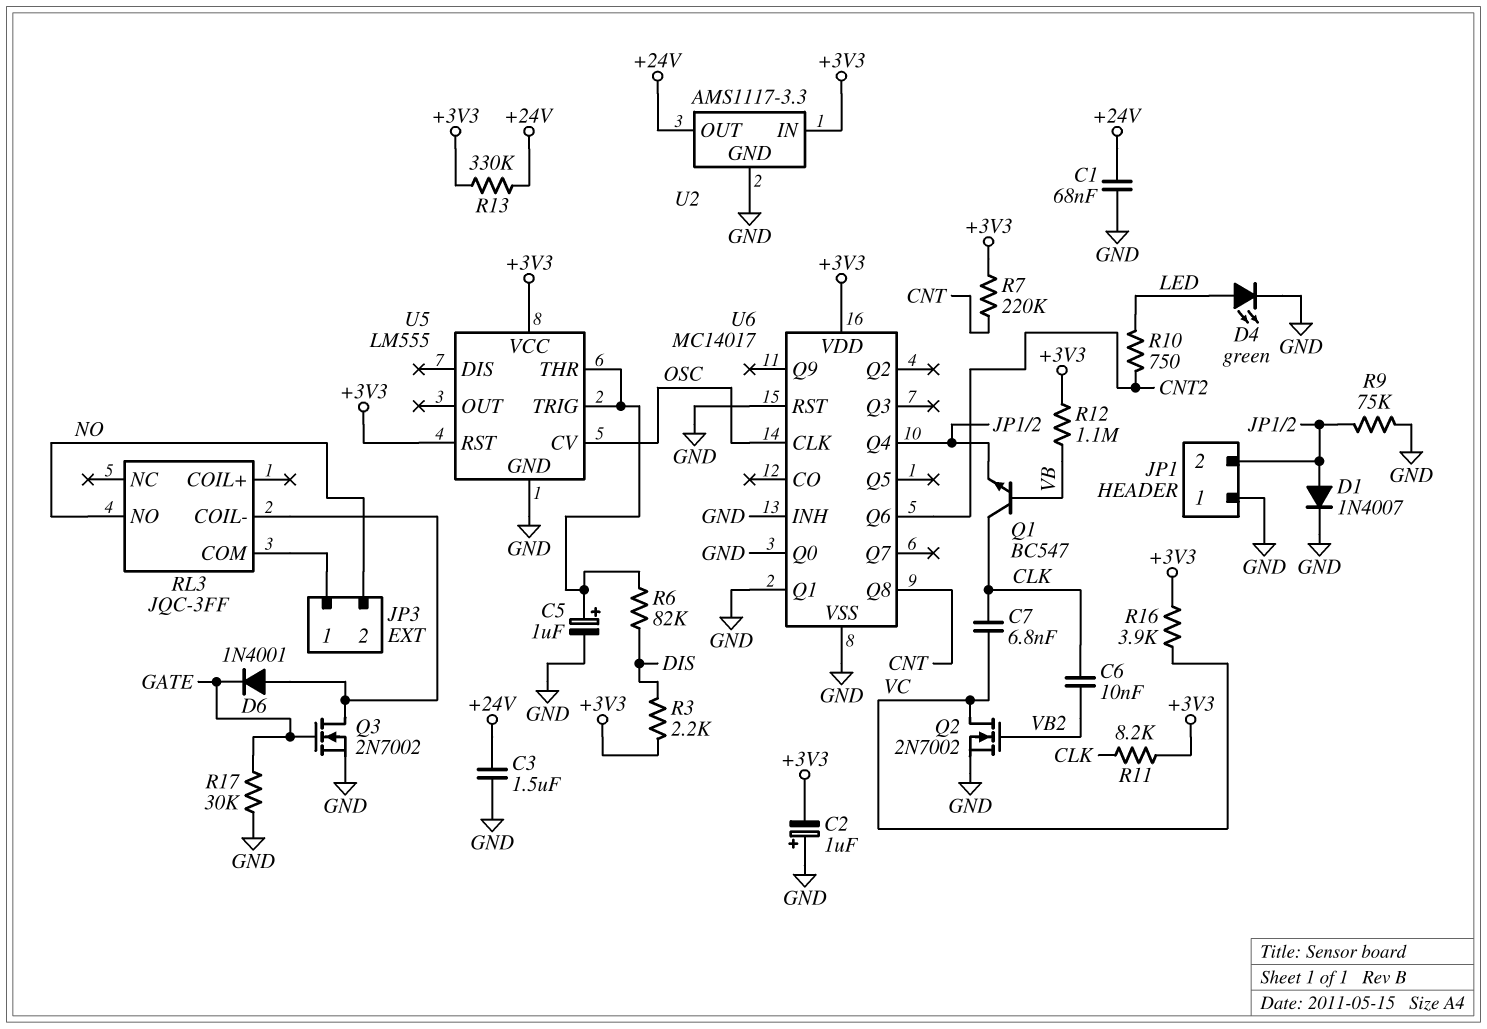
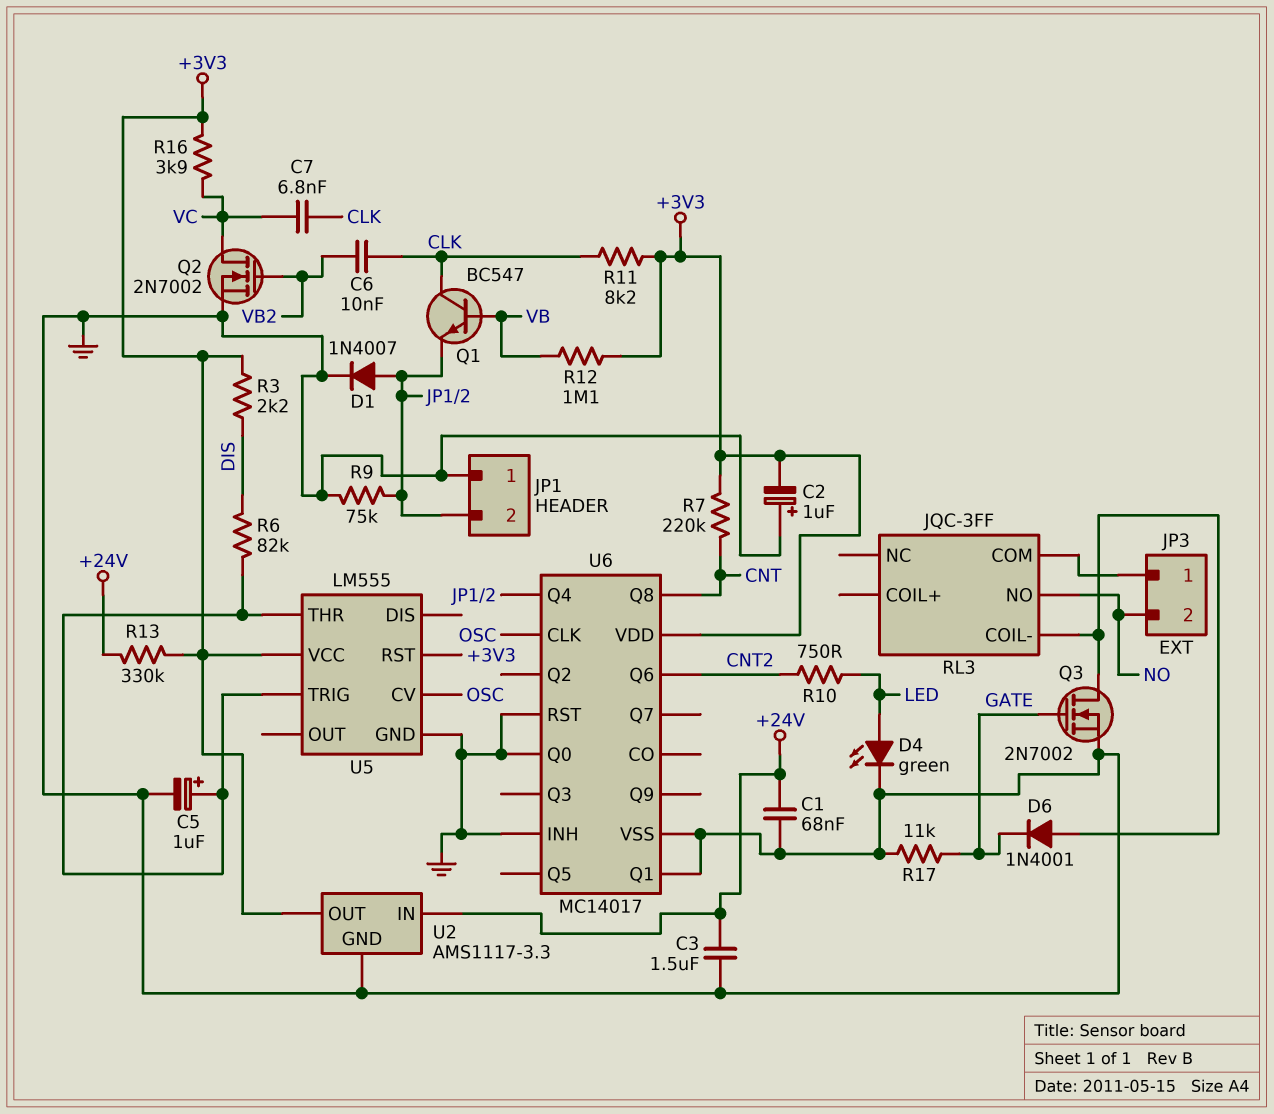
R17: 30k (GATE, GND) -> 11k (GATE, GND)
U2 pin IN: +3V3 -> +24V
U2 pin OUT: +24V -> +3V3

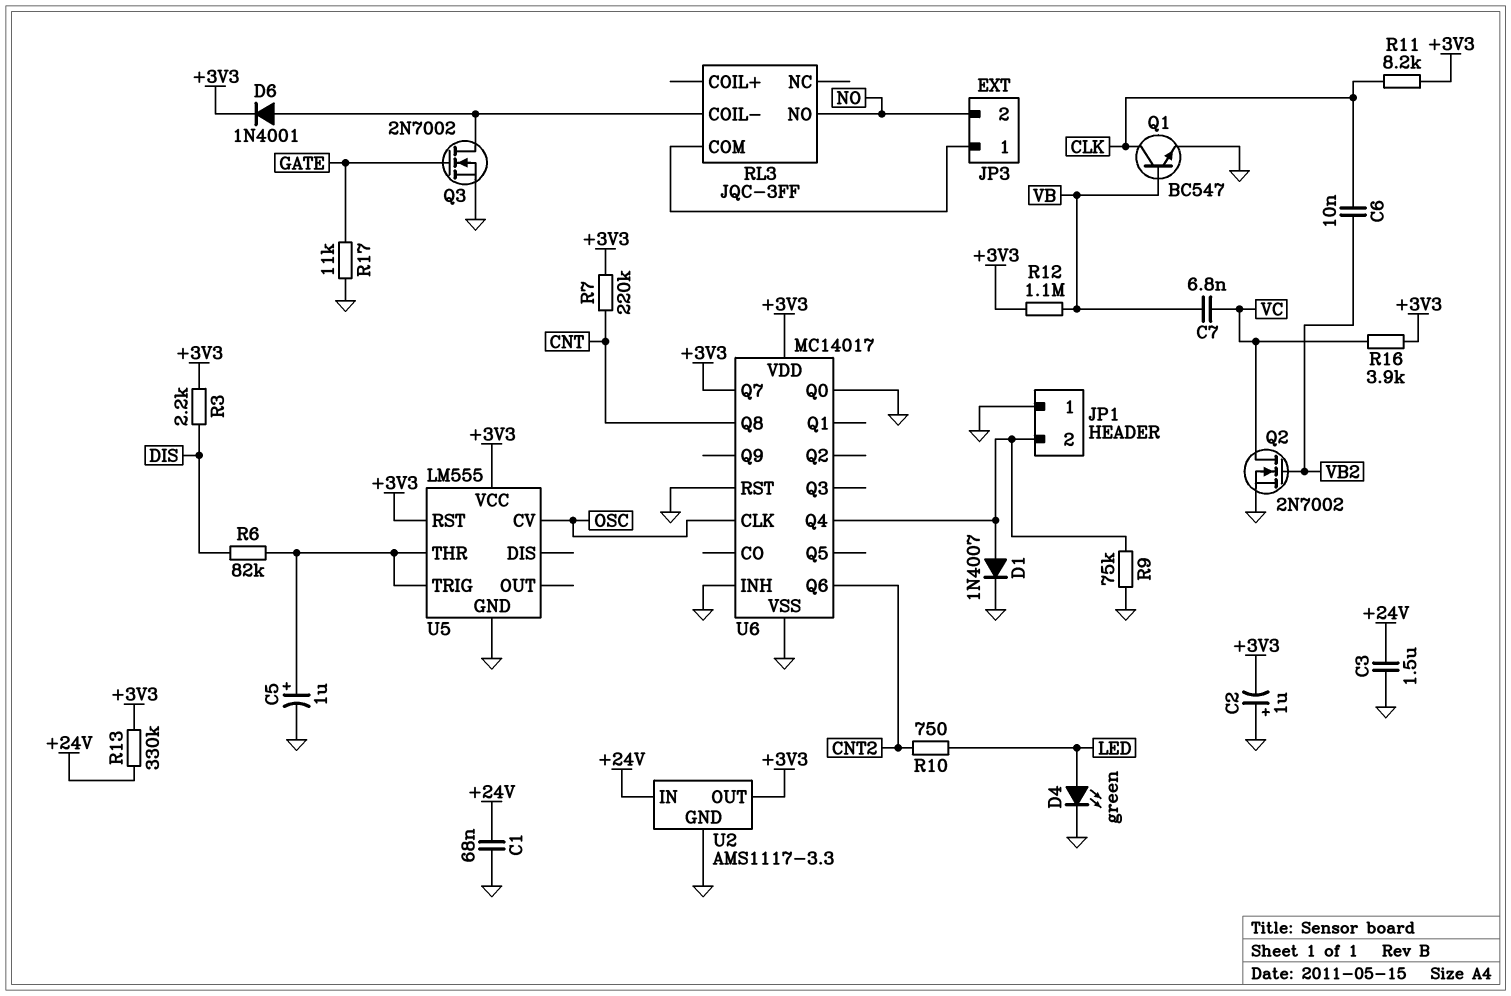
C7: 6.8nF (CLK, VC) -> 6.8nF (VB, VC)
D6: diode 1N4001 (A RL3/COIL-, K GATE) -> diode 1N4001 (A RL3/COIL-, K +3V3)
Q1: NPN BC547 (B VB, C CLK, E JP1/2) -> NPN BC547 (B VB, C CLK, E GND)
U6 pin Q1: GND -> none
U6 pin Q7: none -> +3V3

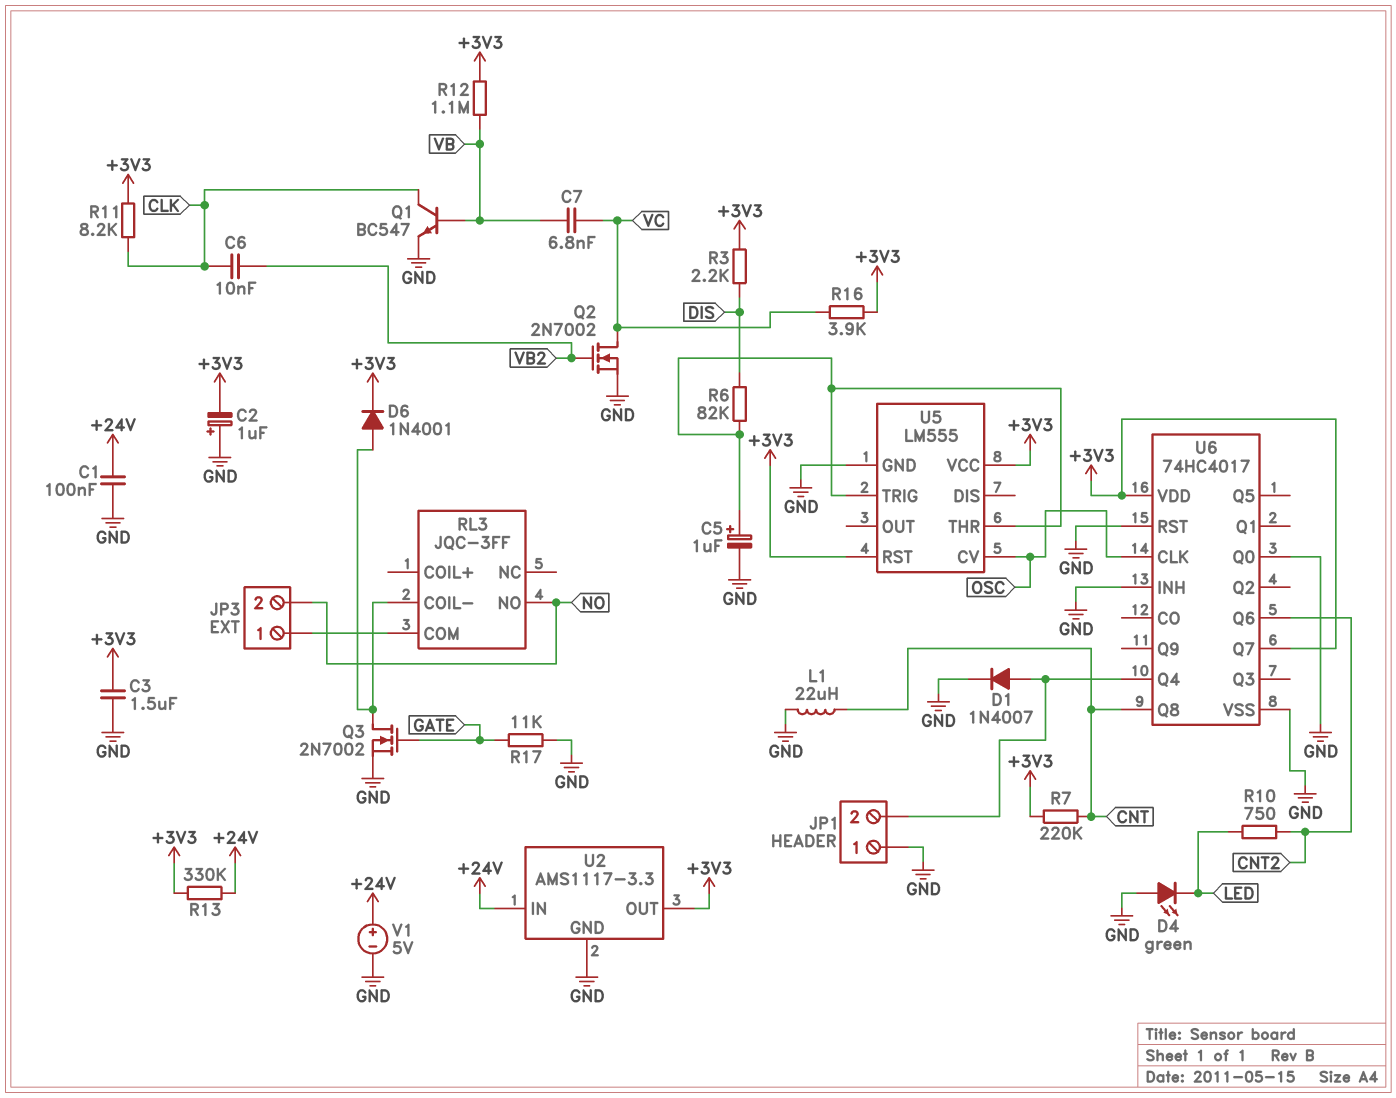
C1: 68nF (+24V, GND) -> 100nF (+24V, GND)
C3: 1.5uF (+24V, GND) -> 1.5uF (+3V3, GND)
D4: LED green (A LED, K GND) -> LED green (A GND, K LED)
L1: none -> 22uH (CNT, GND)
R9: 75k (GND, JP1/2) -> none
U6: MC14017 -> 74HC4017
V1: none -> 5V (plus +24V, minus GND)

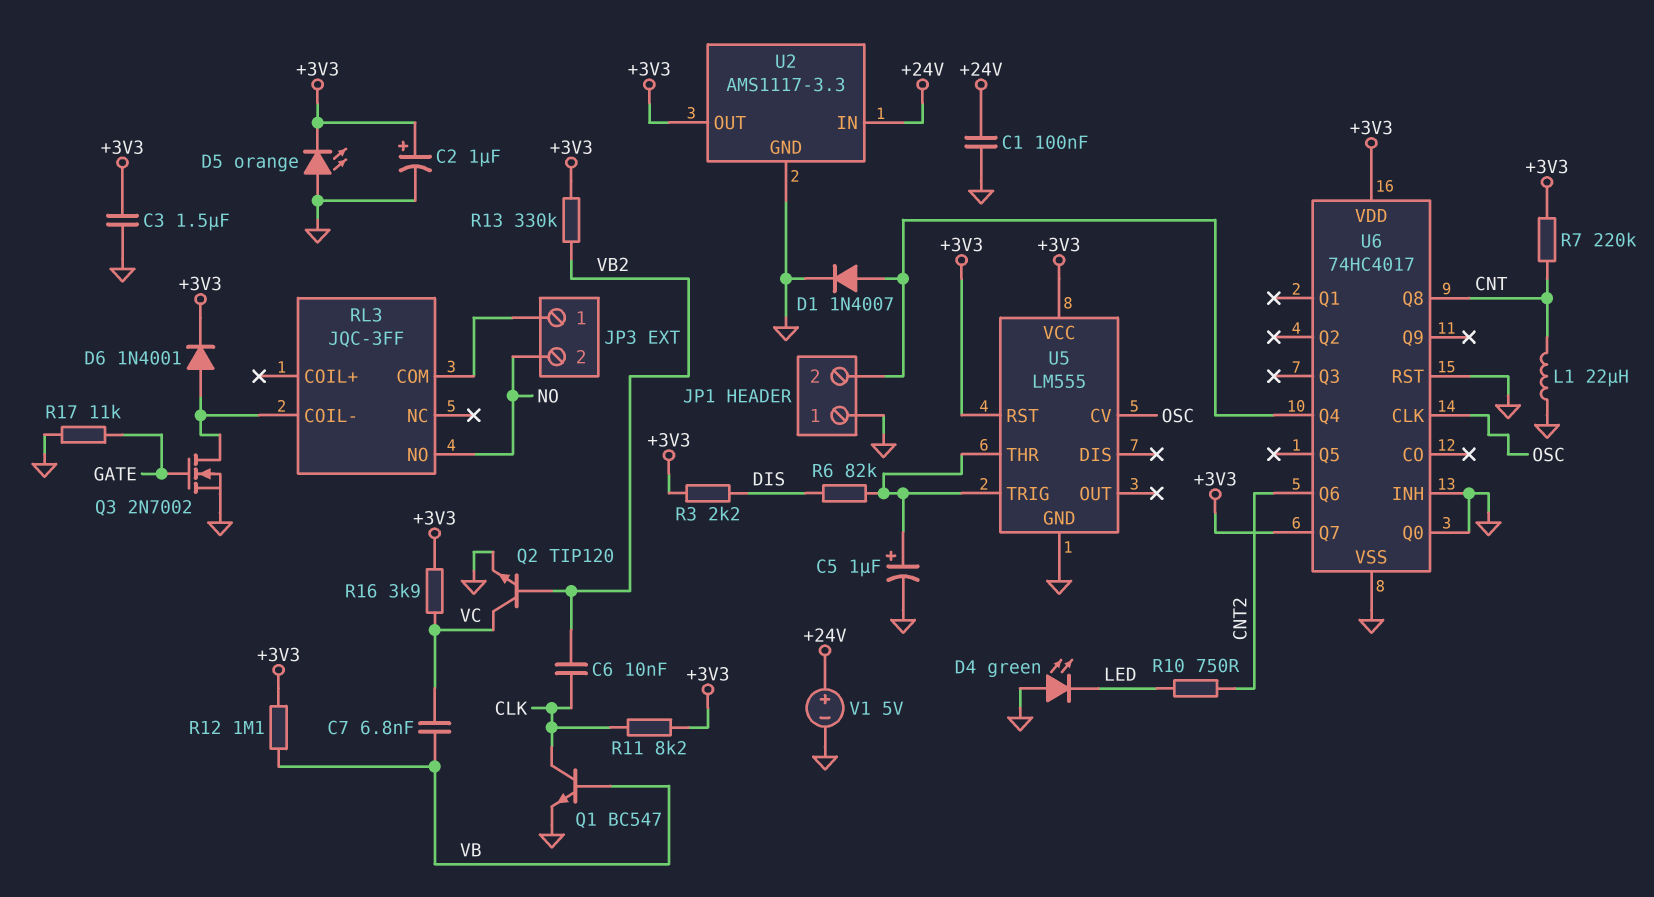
C2: 1uF (plus GND, minus +3V3) -> 1uF (plus +3V3, minus GND)
D5: none -> LED orange (A GND, K +3V3)
Q2: NMOS 2N7002 (G VB2, D VC, S GND) -> NPN TIP120 (B VB2, C VC, E GND)
R13: 330k (+3V3, +24V) -> 330k (+3V3, VB2)

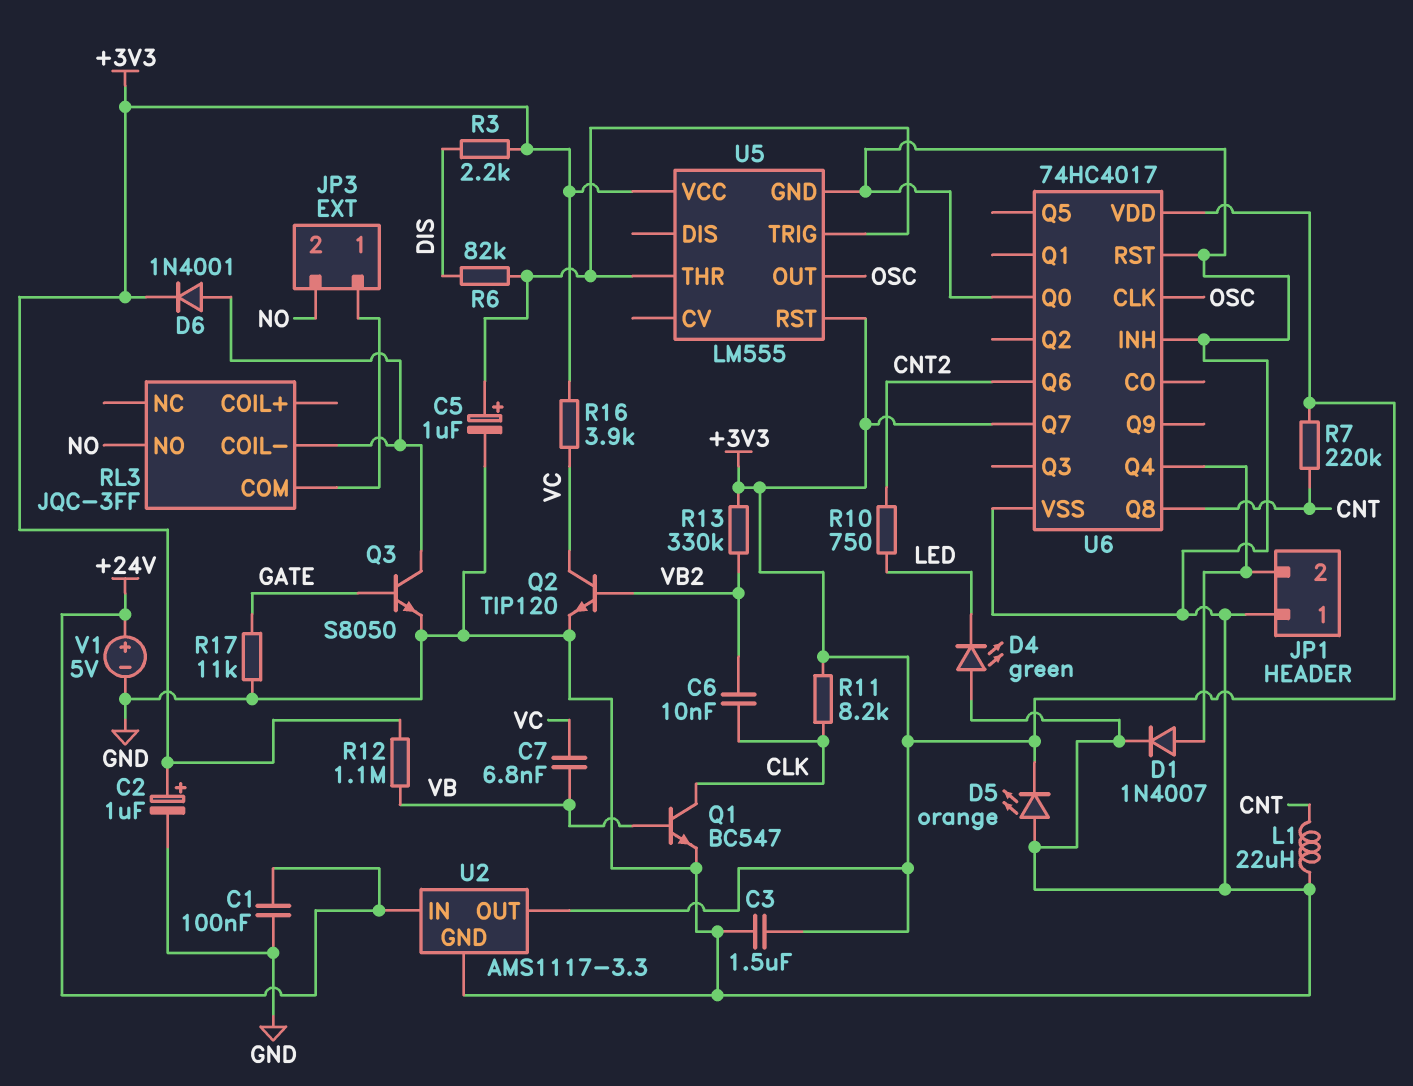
Q3: NMOS 2N7002 (G GATE, D RL3/COIL-, S GND) -> NPN S8050 (B GATE, C RL3/COIL-, E GND)
U5 pin CV: OSC -> none
U5 pin OUT: none -> OSC

